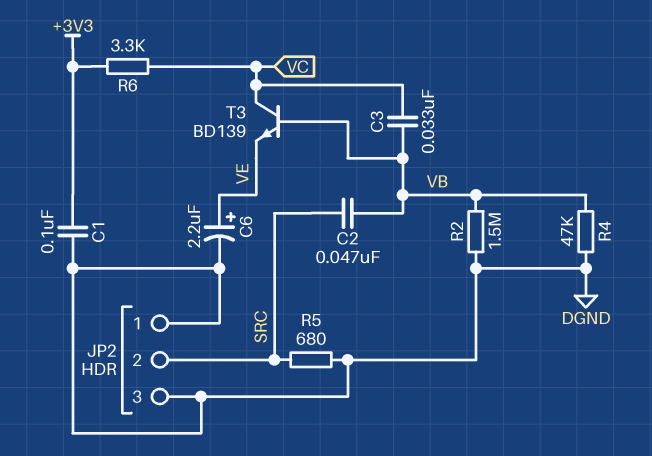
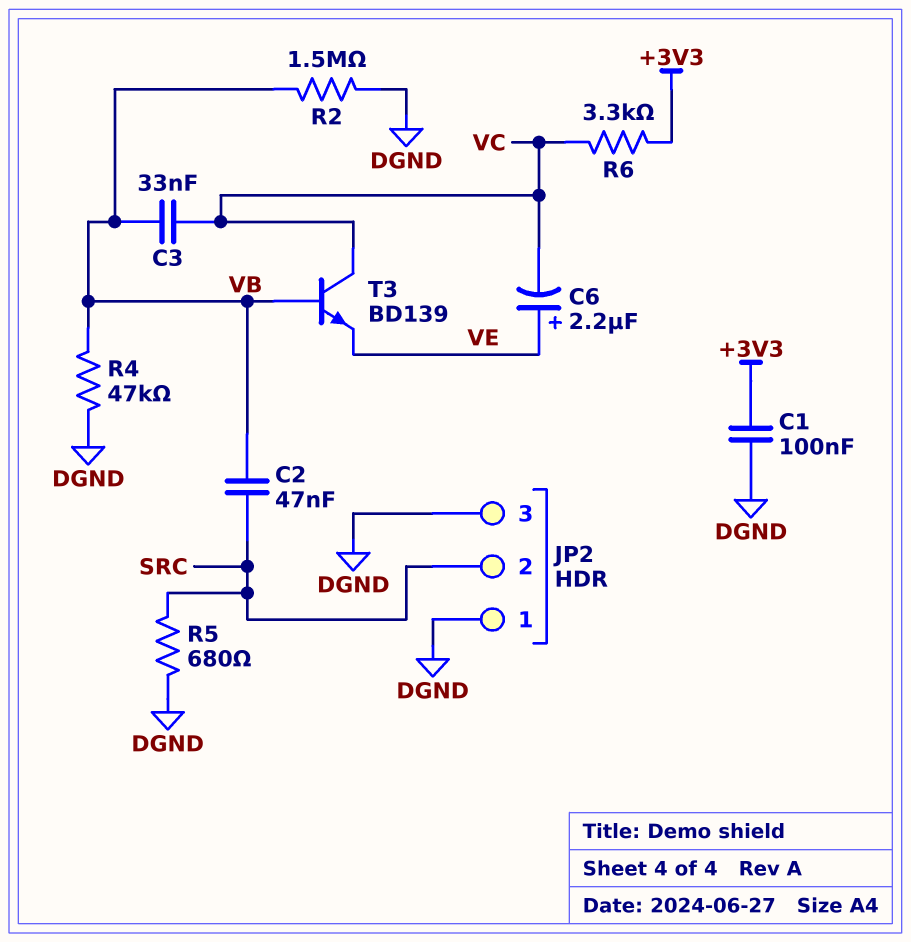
C6: 2.2uF (plus VE, minus DGND) -> 2.2uF (plus VE, minus VC)

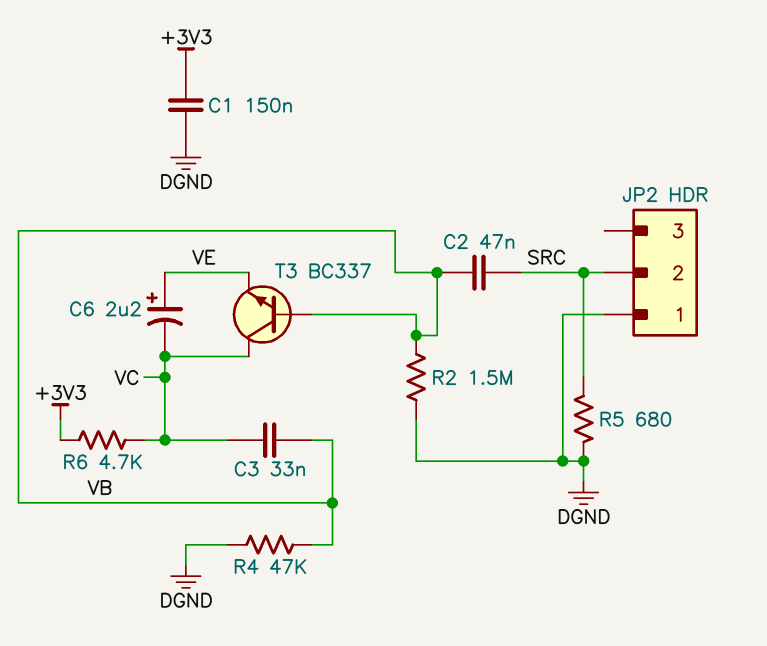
C1: 100nF (+3V3, DGND) -> 150nF (+3V3, DGND)
JP2 pin 3: DGND -> none
R6: 3.3k (+3V3, VC) -> 4.7k (+3V3, VC)
T3: NPN BD139 (B VB, C VC, E VE) -> NPN BC337 (B VB, C VC, E VE)

